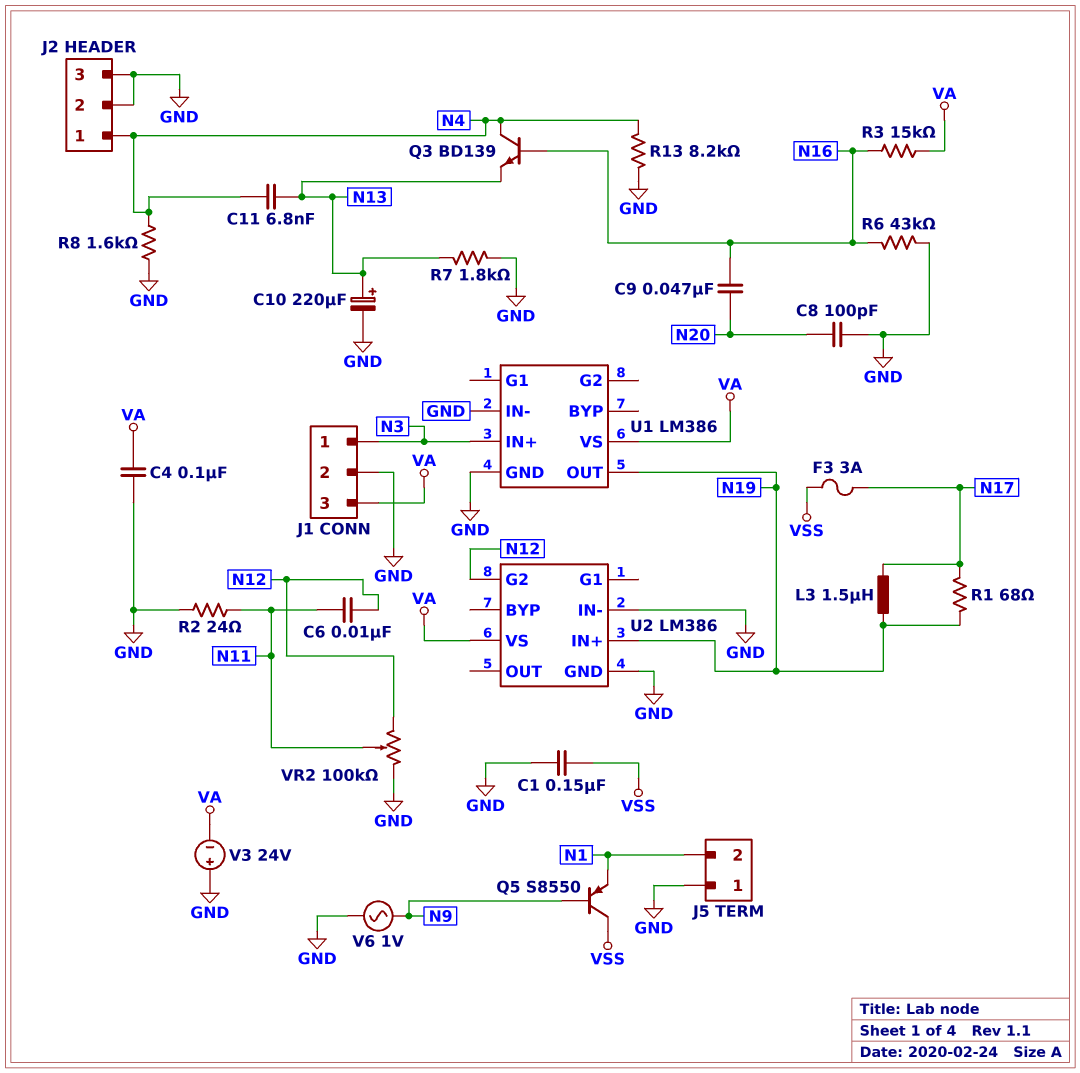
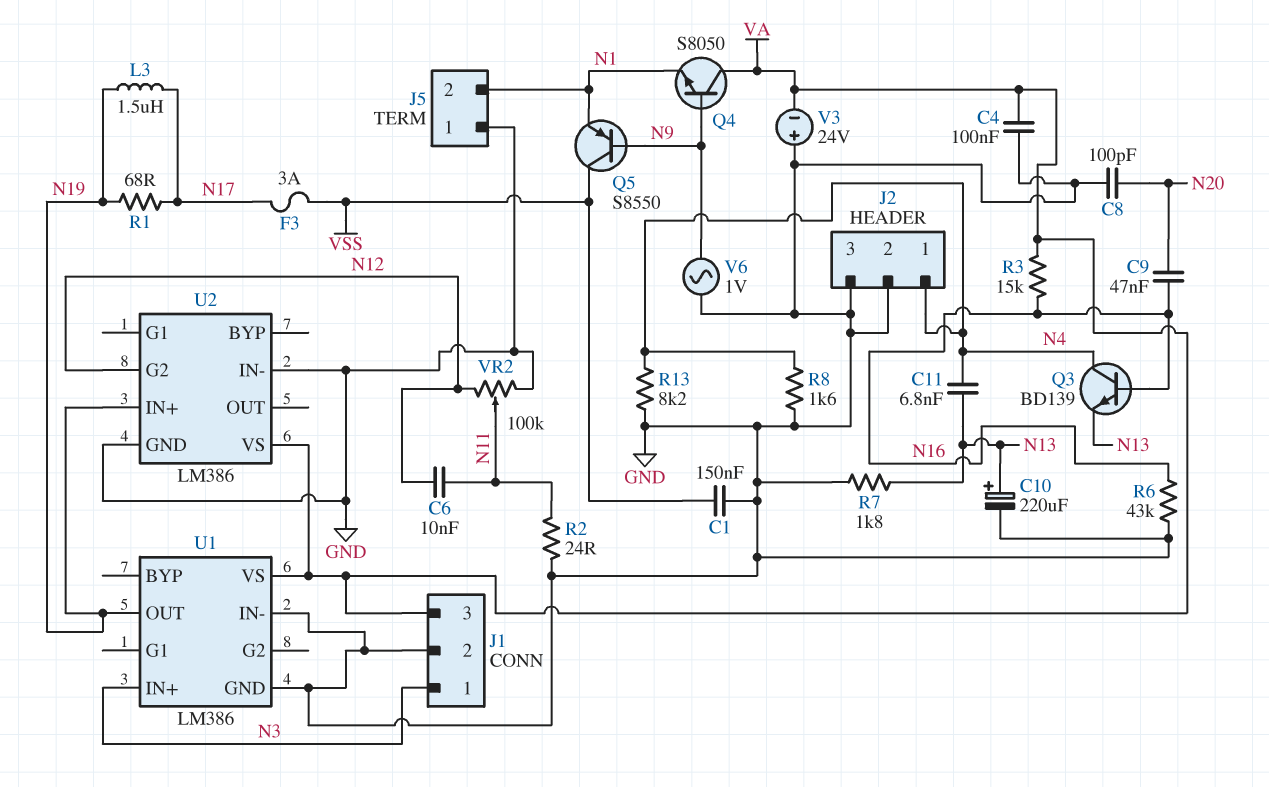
Q4: none -> NPN S8050 (B N9, C VA, E N1)

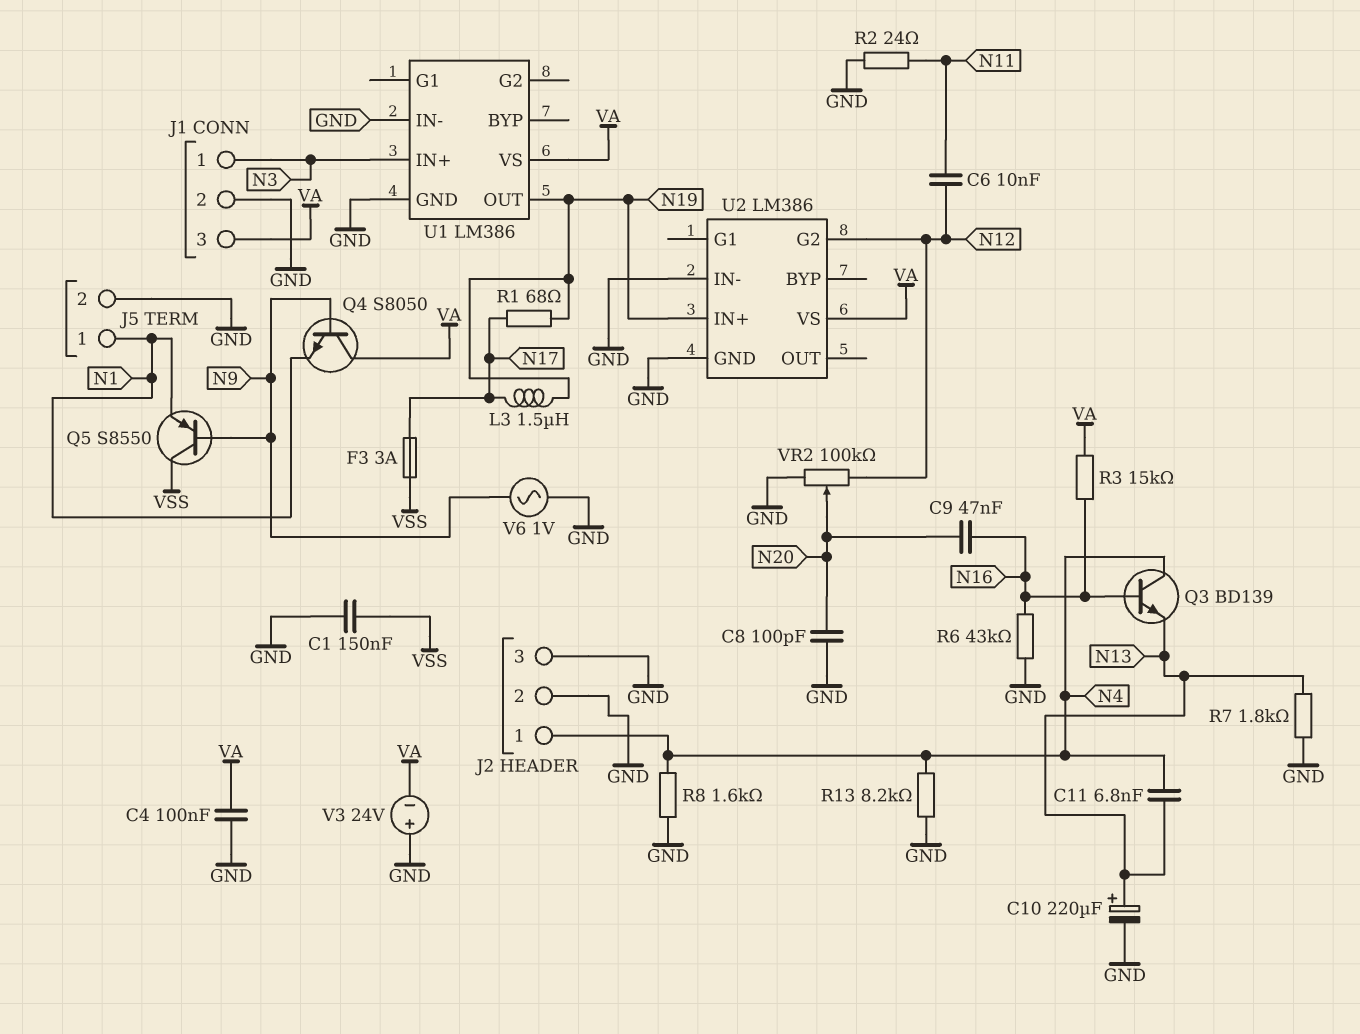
J5 pin 1: GND -> N1
J5 pin 2: N1 -> GND
VR2: 100k (GND, N12, wiper N11) -> 100k (GND, N12, wiper N20)

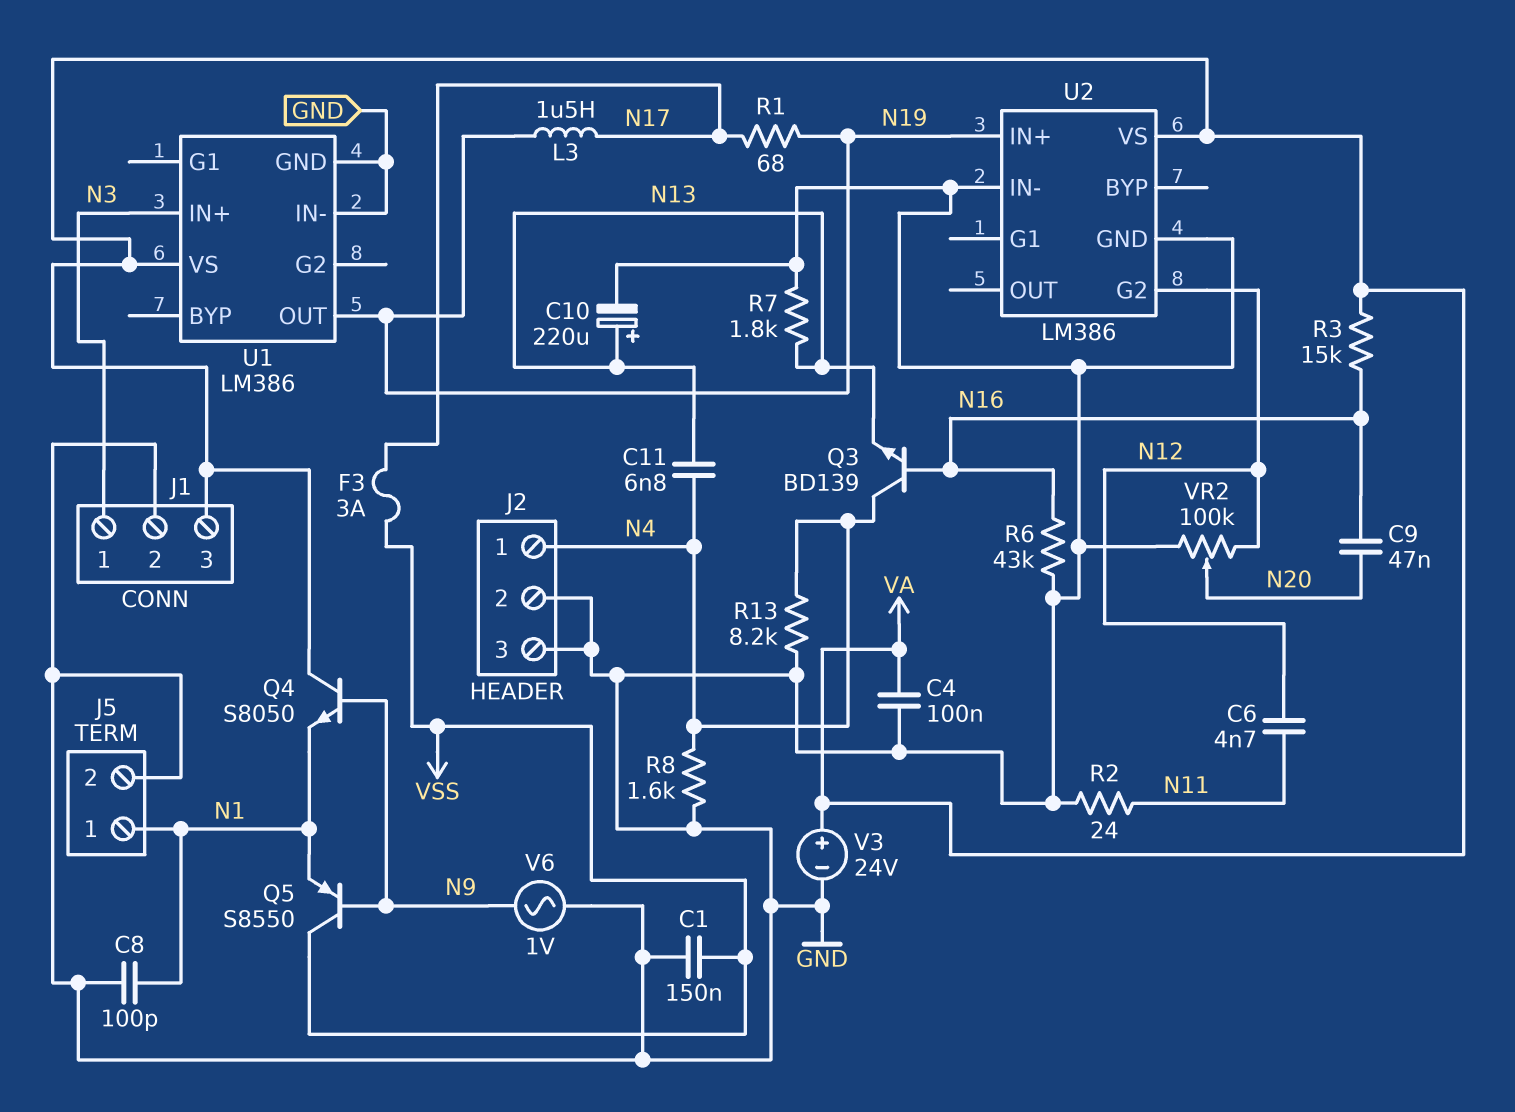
C6: 10nF (N11, N12) -> 4.7nF (N11, N12)
C8: 100pF (GND, N20) -> 100pF (GND, N1)
V3: 24V (plus GND, minus VA) -> 24V (plus VA, minus GND)

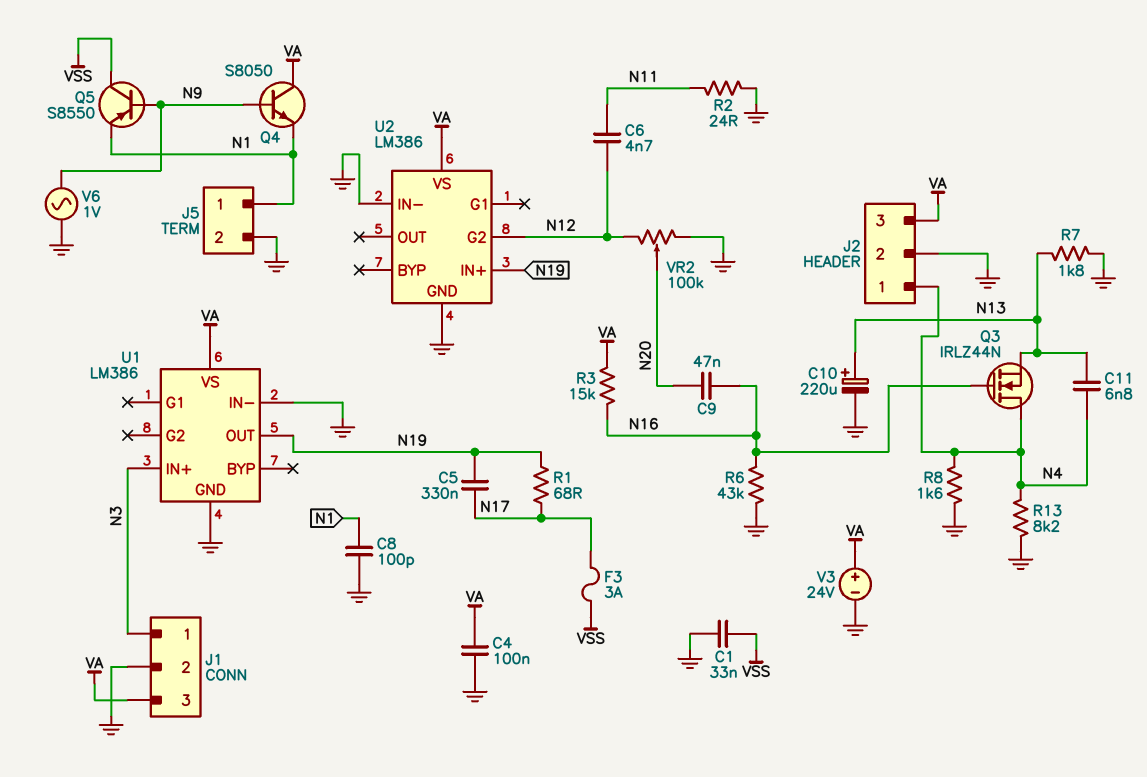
C1: 150nF (GND, VSS) -> 33nF (GND, VSS)
C5: none -> 330nF (N17, N19)
J2 pin 3: GND -> VA
L3: 1.5uH (N17, N19) -> none
Q3: NPN BD139 (B N16, C N4, E N13) -> NMOS IRLZ44N (G N16, D N4, S N13)

